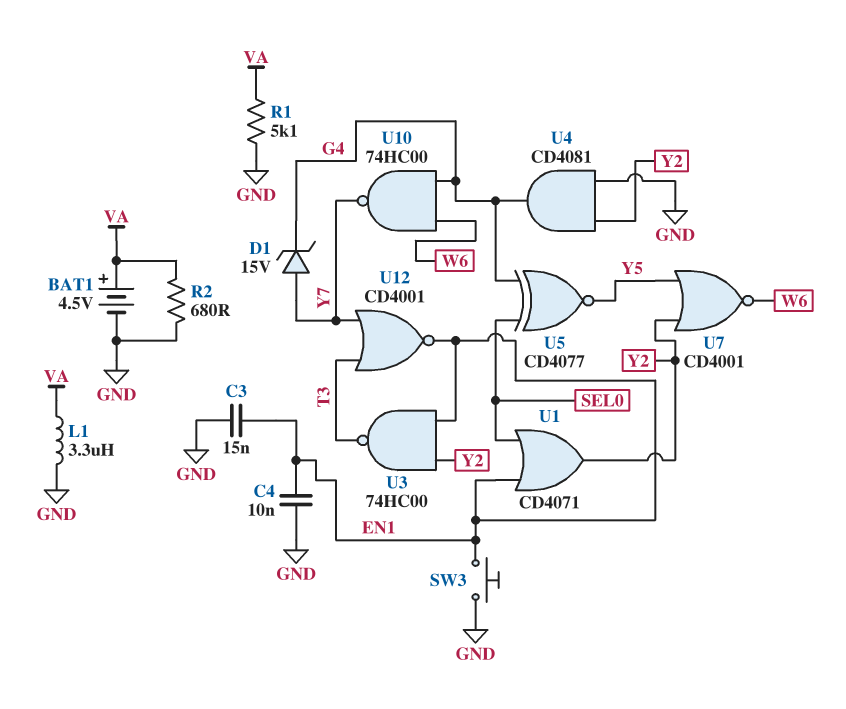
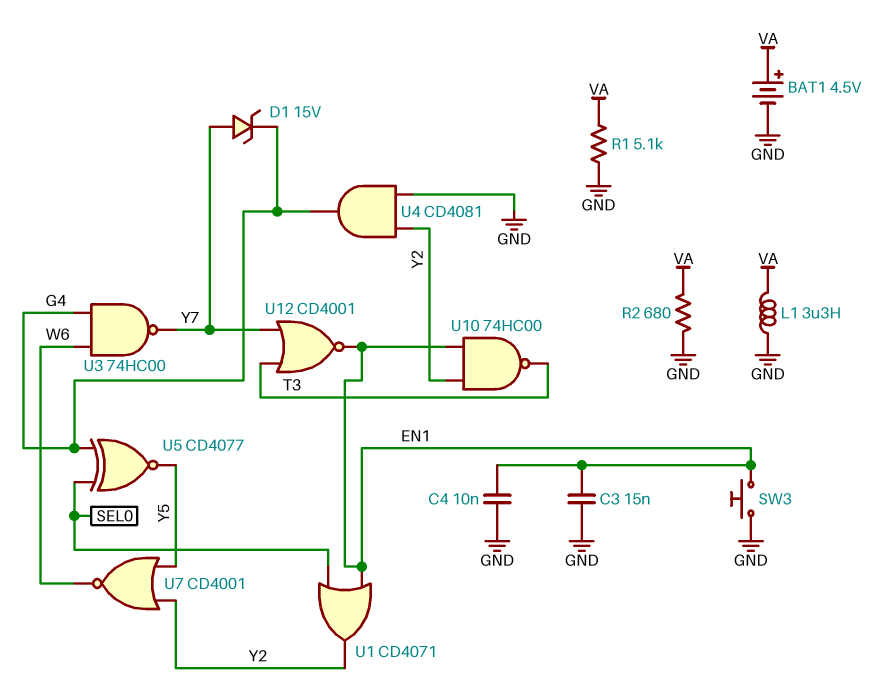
U3: NAND 74HC00 (in EN1, in Y2, out T3) -> NAND 74HC00 (in G4, in W6, out Y7)
U10: NAND 74HC00 (in G4, in W6, out Y7) -> NAND 74HC00 (in EN1, in Y2, out T3)

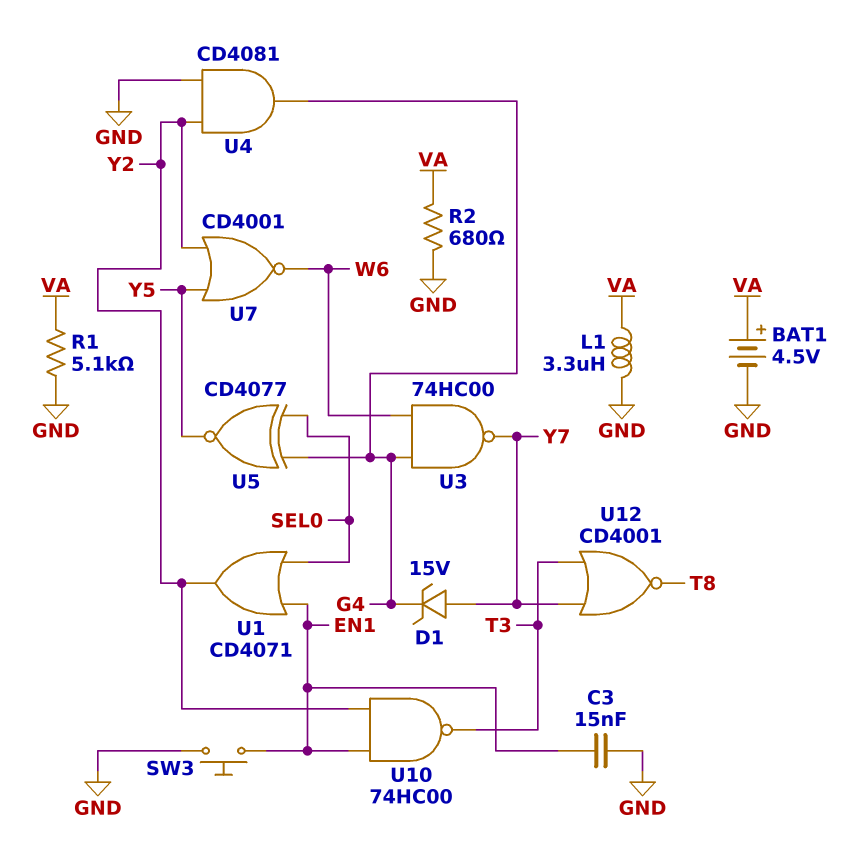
C4: 10nF (EN1, GND) -> none
U12: NOR CD4001 (in T3, in Y7, out EN1) -> NOR CD4001 (in T3, in Y7, out T8)

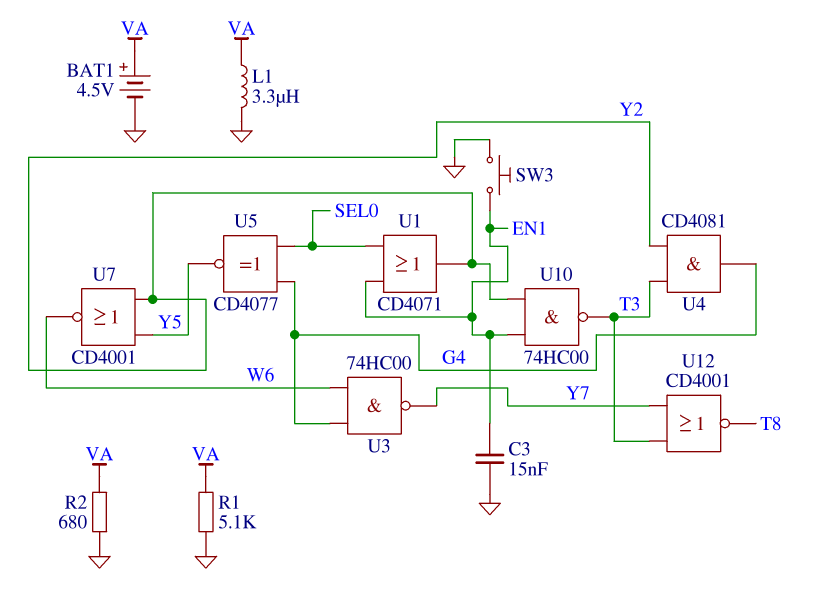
D1: zener 15V (A Y7, K G4) -> none
U4: AND CD4081 (in GND, in Y2, out G4) -> AND CD4081 (in T3, in Y2, out G4)

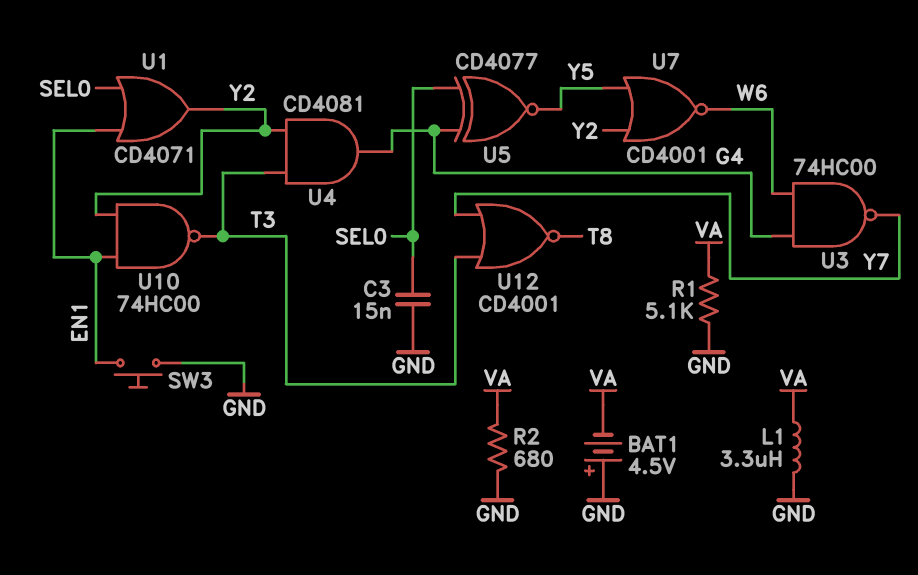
BAT1: 4.5V (plus VA, minus GND) -> 4.5V (plus GND, minus VA)
C3: 15nF (EN1, GND) -> 15nF (GND, SEL0)

